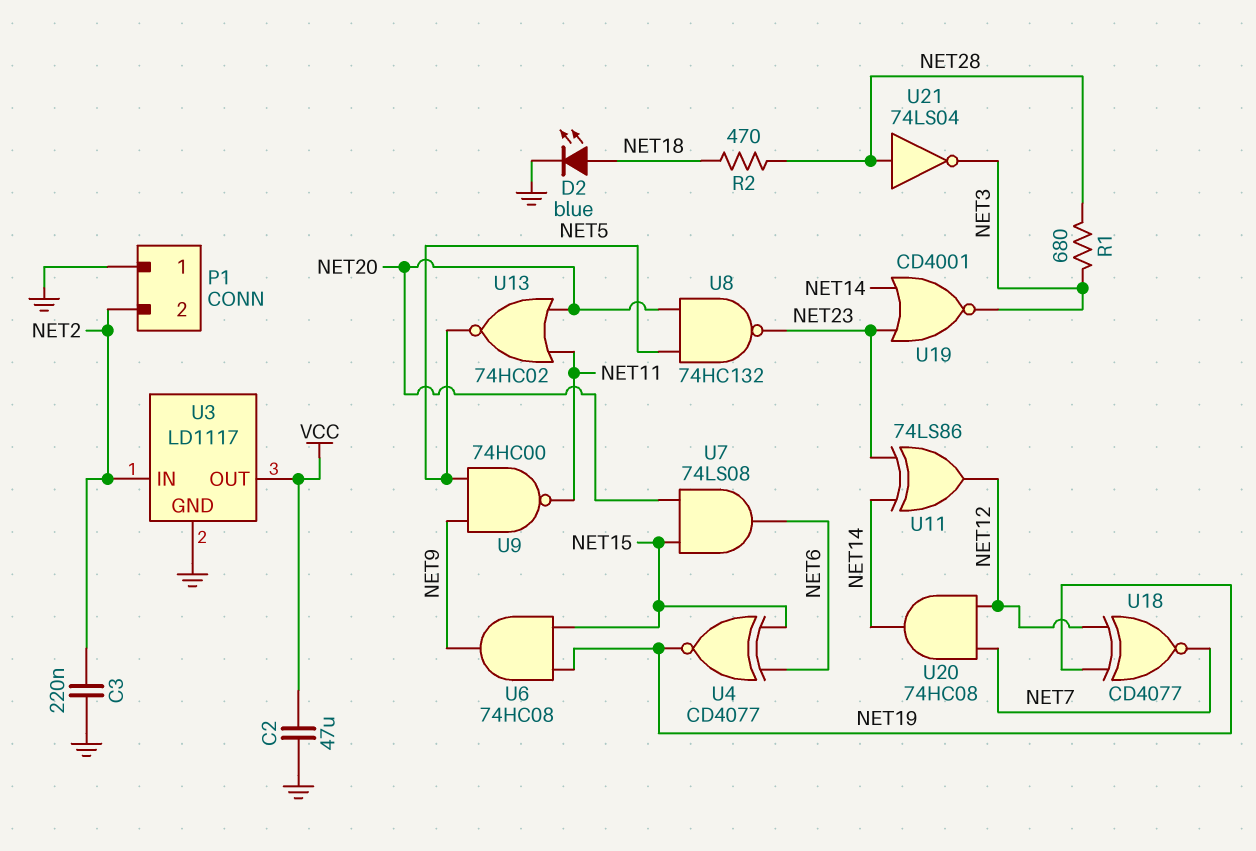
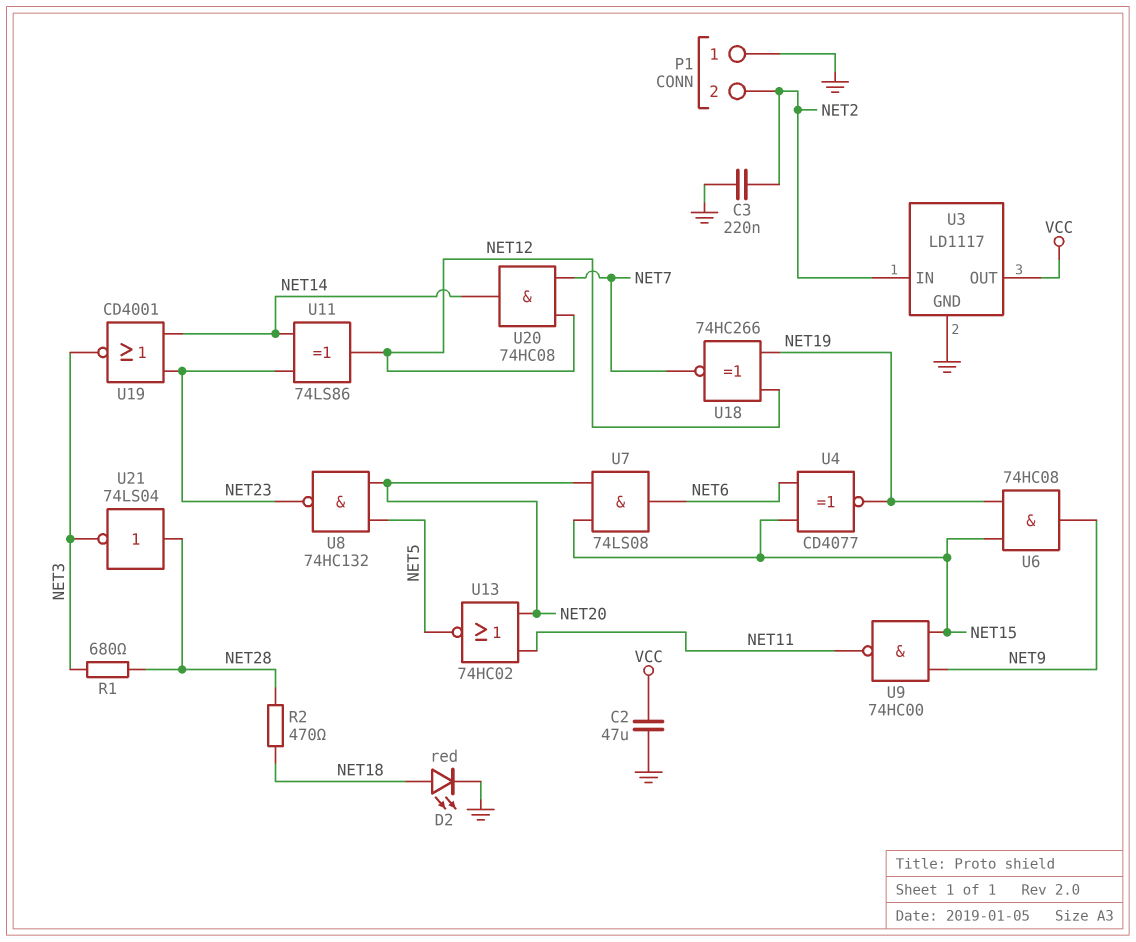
D2: LED blue (A NET18, K GND) -> LED red (A NET18, K GND)
U9: NAND 74HC00 (in NET5, in NET9, out NET11) -> NAND 74HC00 (in NET9, in NET15, out NET11)
U18: XNOR CD4077 (in NET12, in NET19, out NET7) -> XNOR 74HC266 (in NET12, in NET19, out NET7)

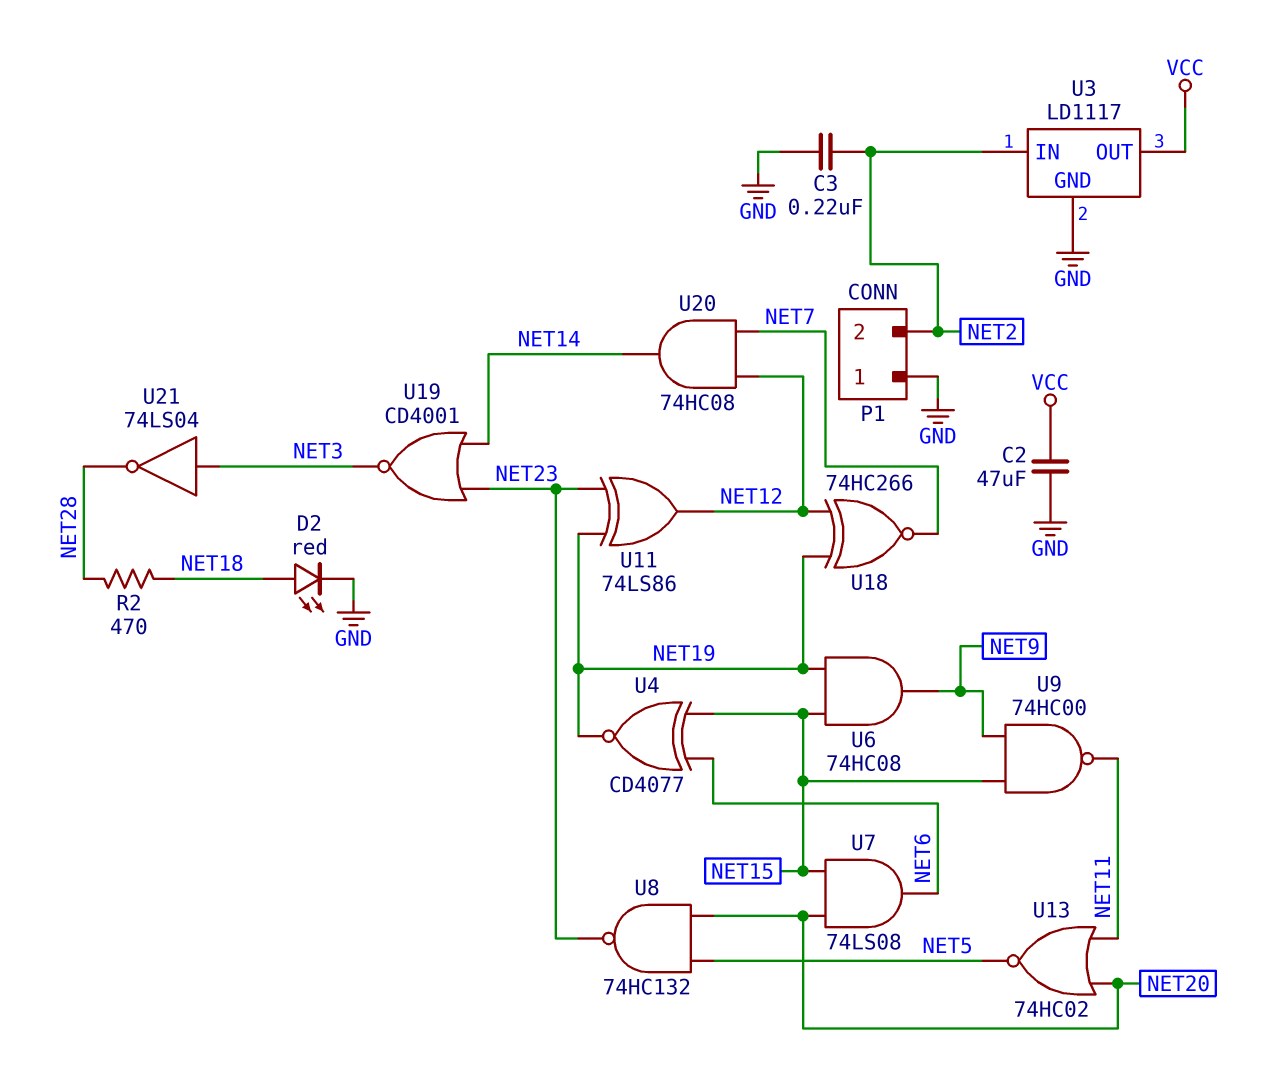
R1: 680 (NET3, NET28) -> none
U11: XOR 74LS86 (in NET14, in NET23, out NET12) -> XOR 74LS86 (in NET19, in NET23, out NET12)
U21: NOT 74LS04 (in NET28, out NET3) -> NOT 74LS04 (in NET3, out NET28)

